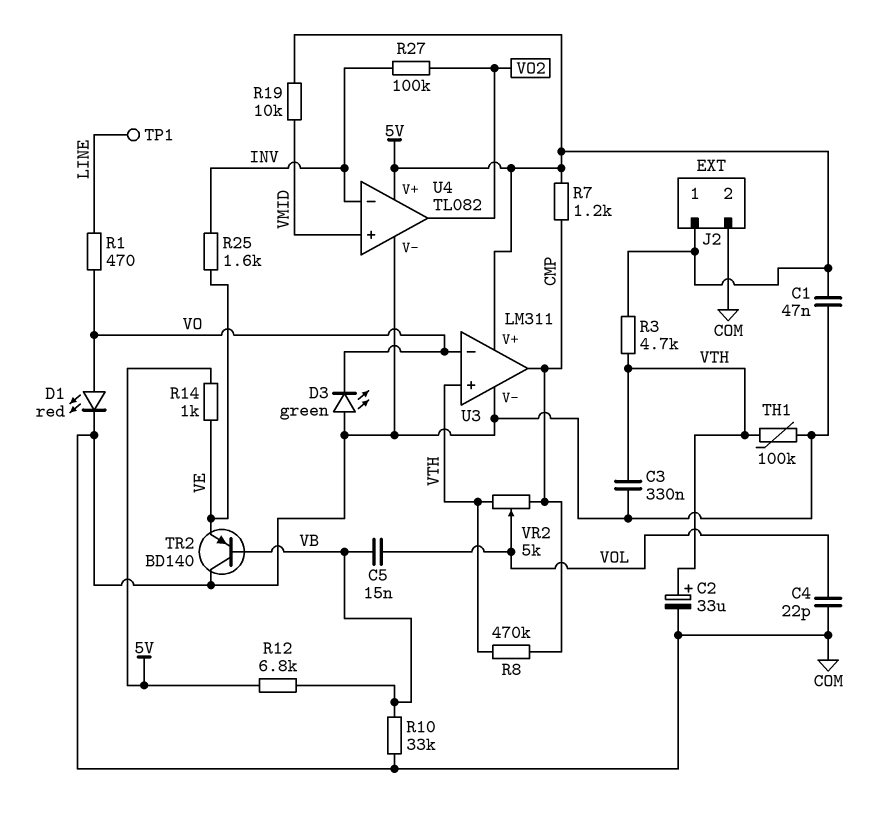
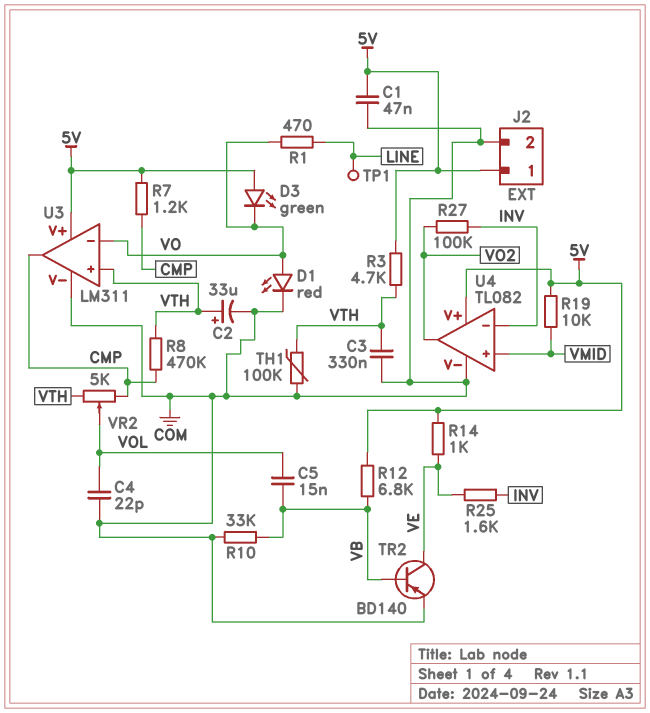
D3: LED green (A COM, K VO) -> LED green (A 5V, K VO)
TR2: PNP BD140 (B VB, C COM, E VE) -> PNP BD140 (B VB, C VE, E COM)

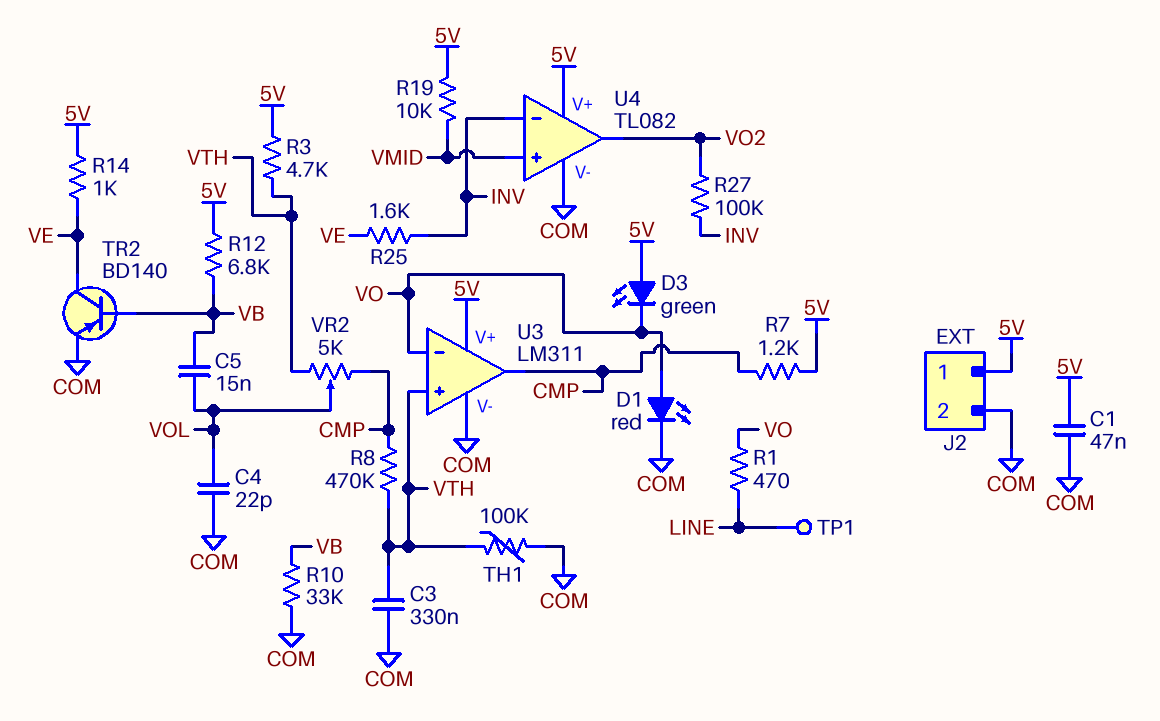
C2: 33uF (plus VTH, minus COM) -> none

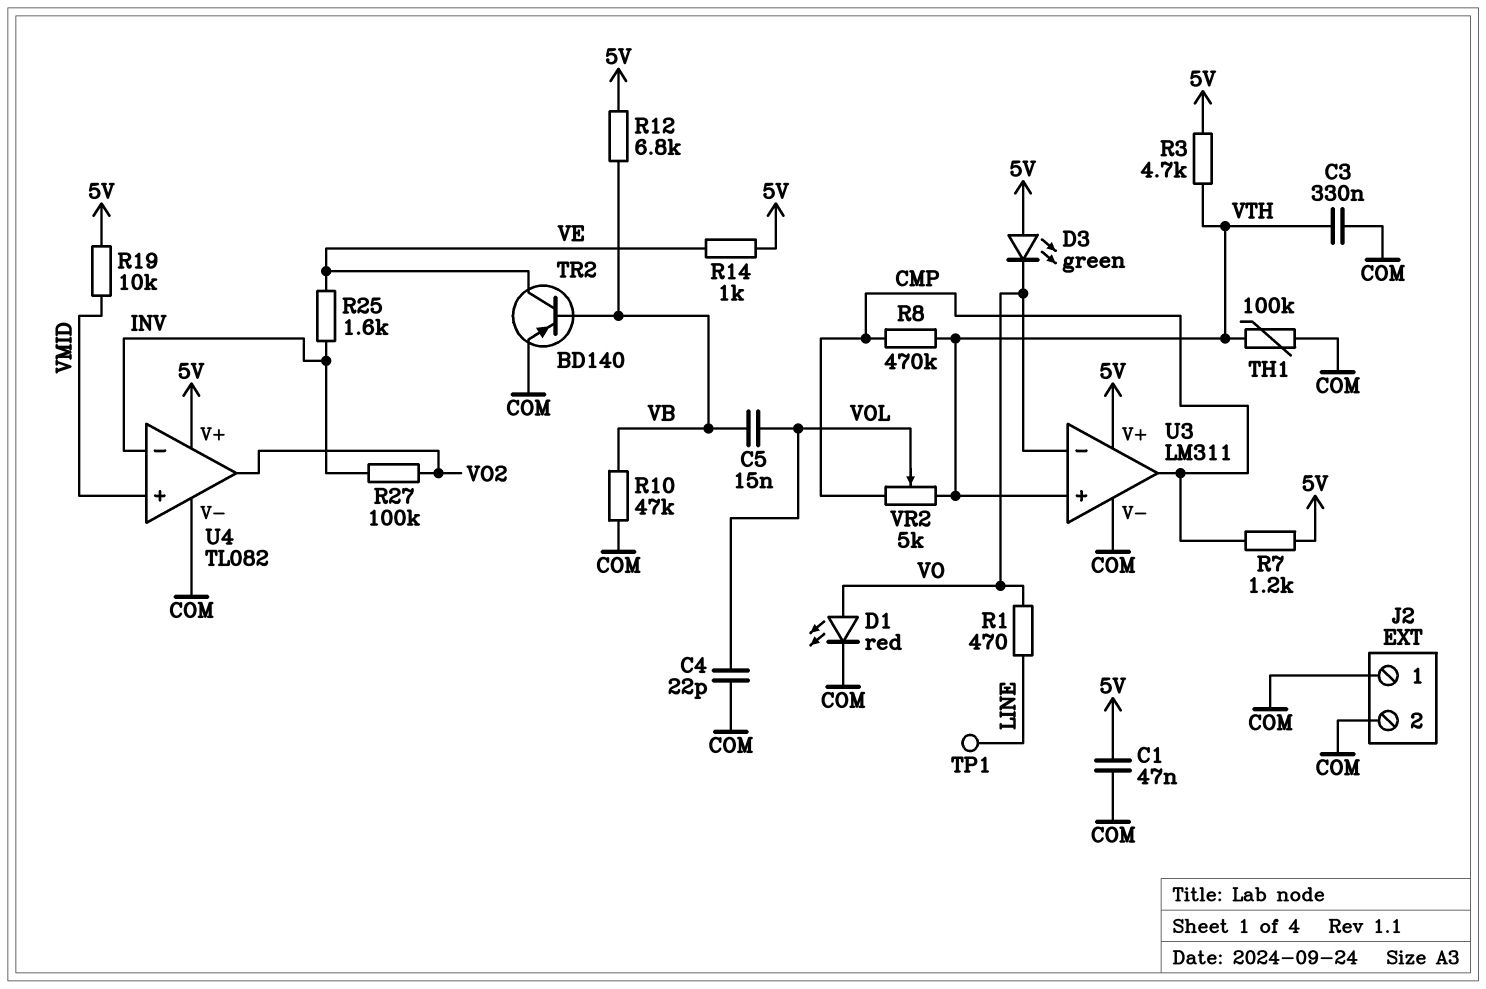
J2 pin 1: 5V -> COM
R10: 33k (COM, VB) -> 47k (COM, VB)

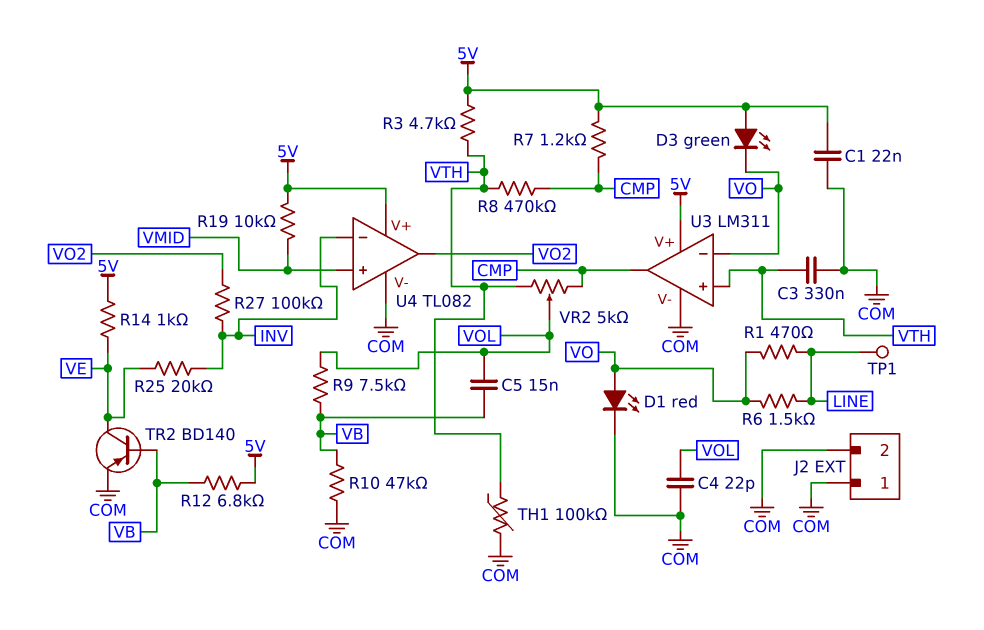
C1: 47nF (5V, COM) -> 22nF (5V, COM)
R6: none -> 1.5k (LINE, VO)
R9: none -> 7.5k (VB, VOL)
R25: 1.6k (INV, VE) -> 20k (INV, VE)

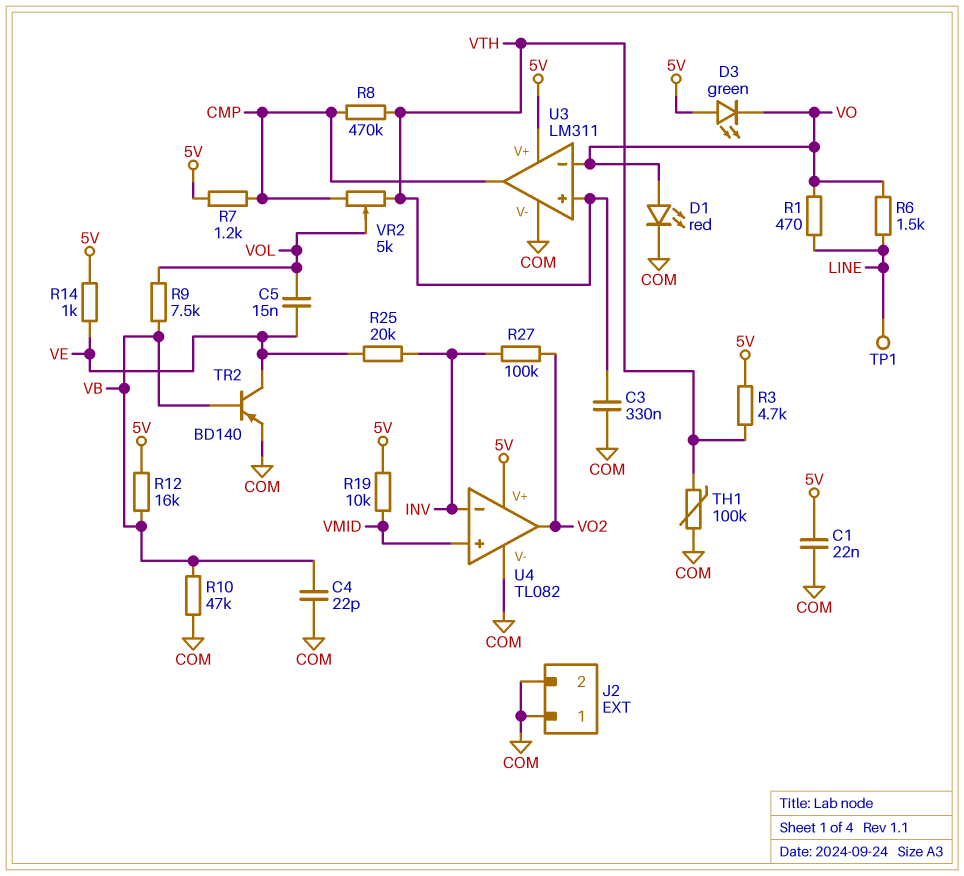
C4: 22pF (COM, VOL) -> 22pF (COM, VB)
C5: 15nF (VB, VOL) -> 15nF (VE, VOL)
R12: 6.8k (5V, VB) -> 16k (5V, VB)

